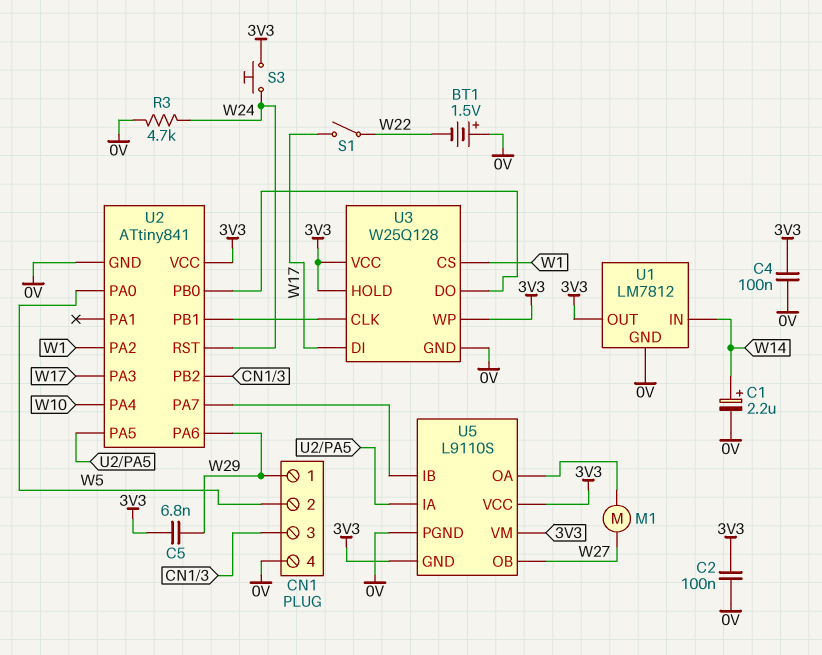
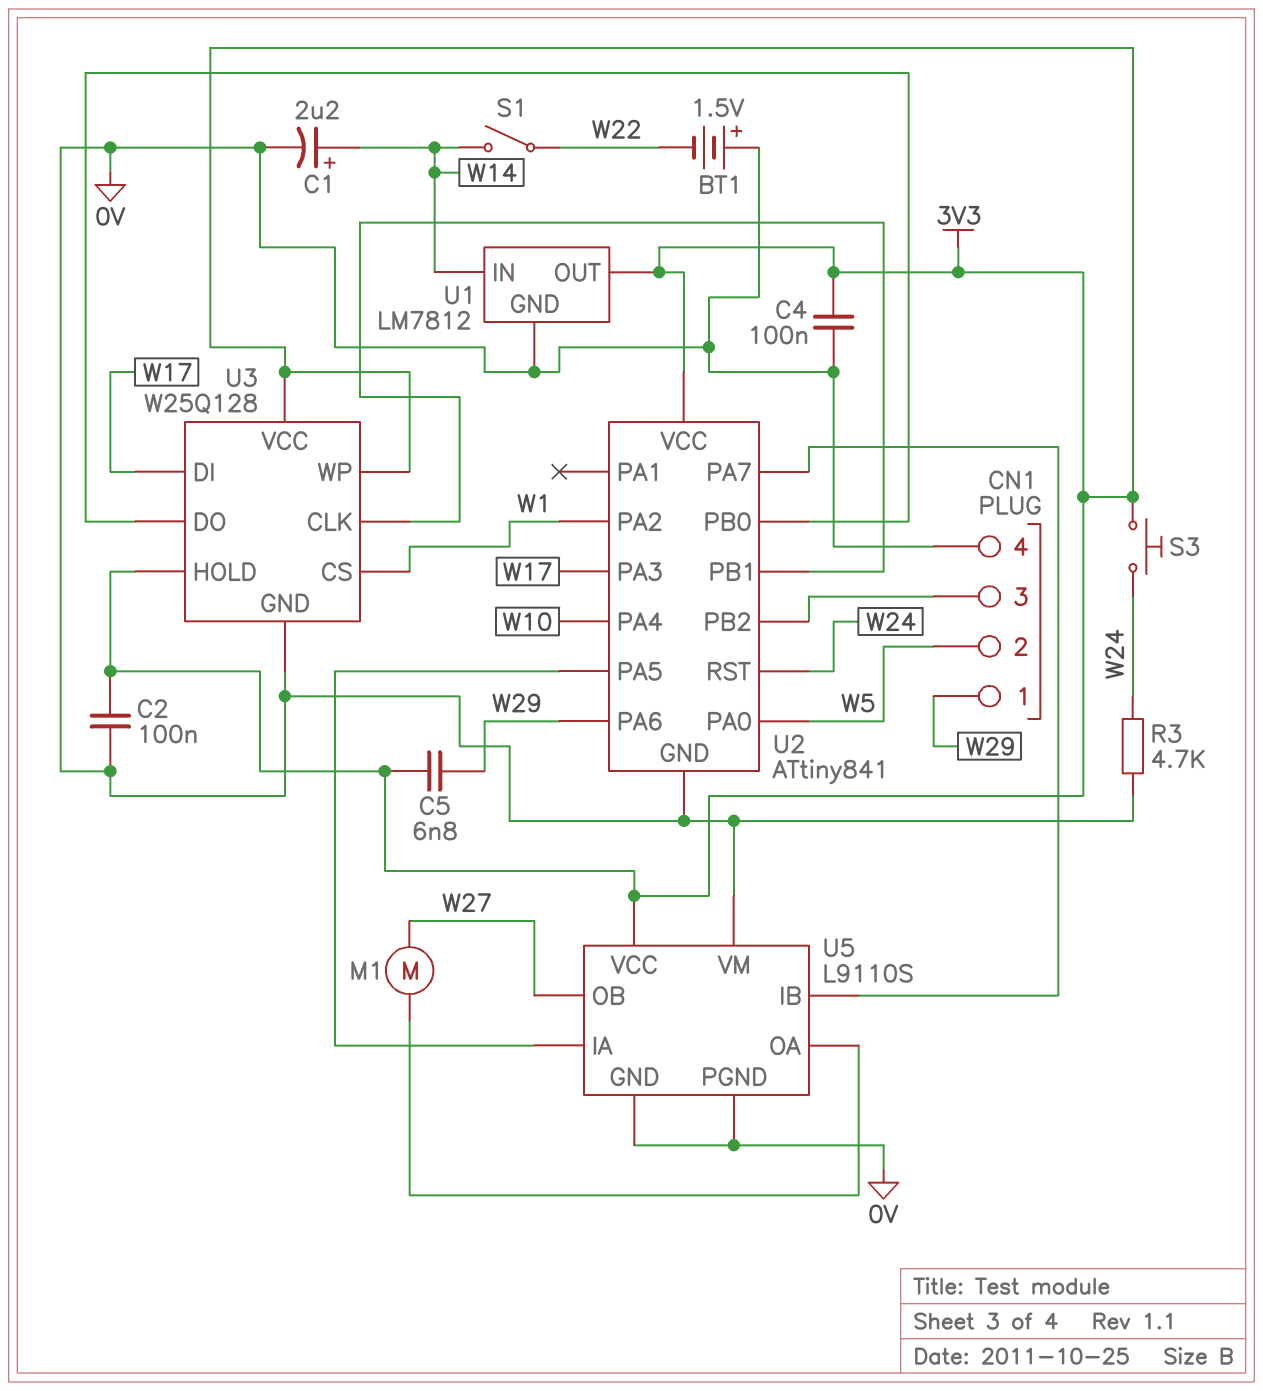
S1: switch (W17, W22) -> switch (W14, W22)
U5 pin GND: 3V3 -> 0V
U5 pin VM: 3V3 -> 0V

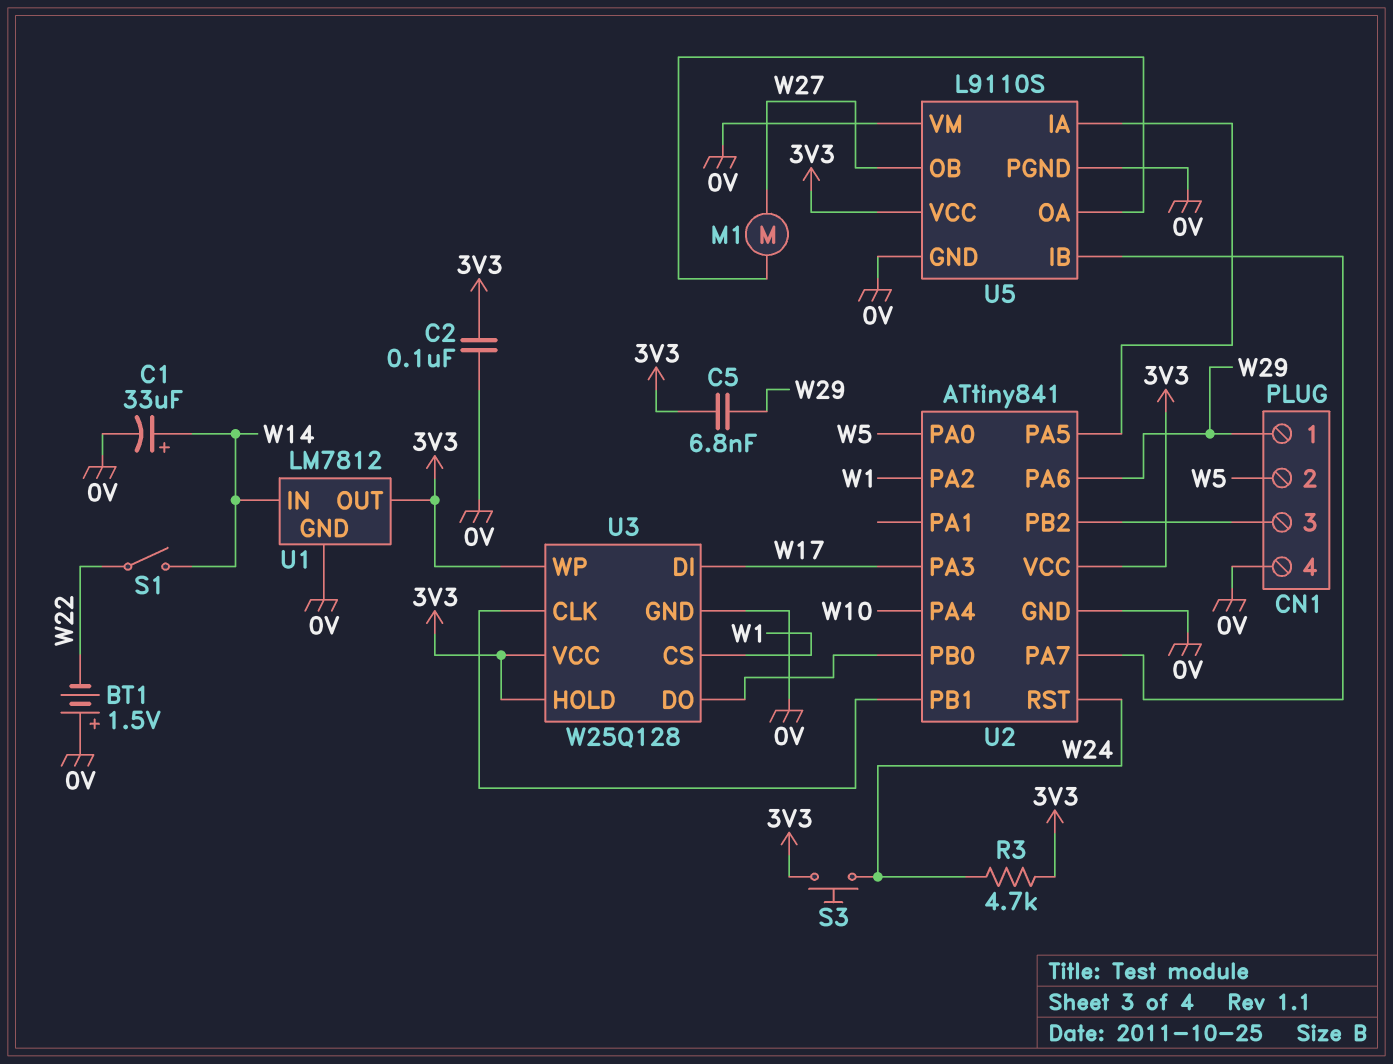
C1: 2.2uF (plus W14, minus 0V) -> 33uF (plus W14, minus 0V)
C4: 100nF (0V, 3V3) -> none
R3: 4.7k (0V, W24) -> 4.7k (3V3, W24)

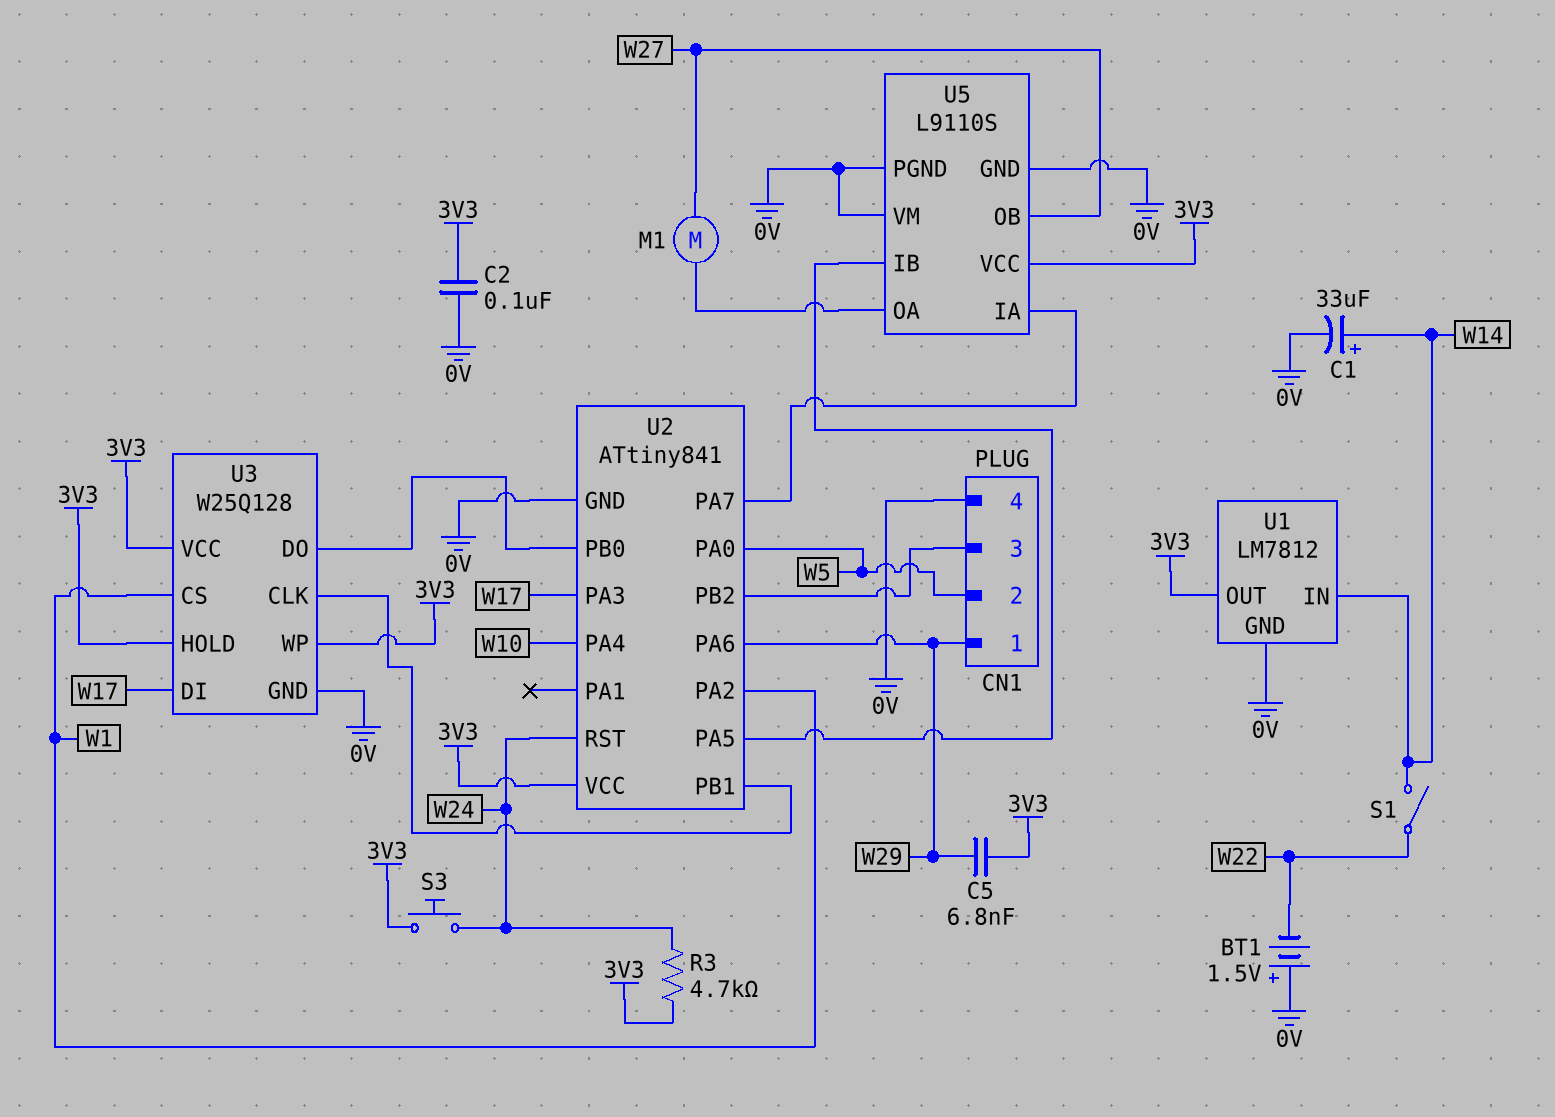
U5 pin IA: U2/PA5 -> U2/PA7
U5 pin IB: U2/PA7 -> U2/PA5

